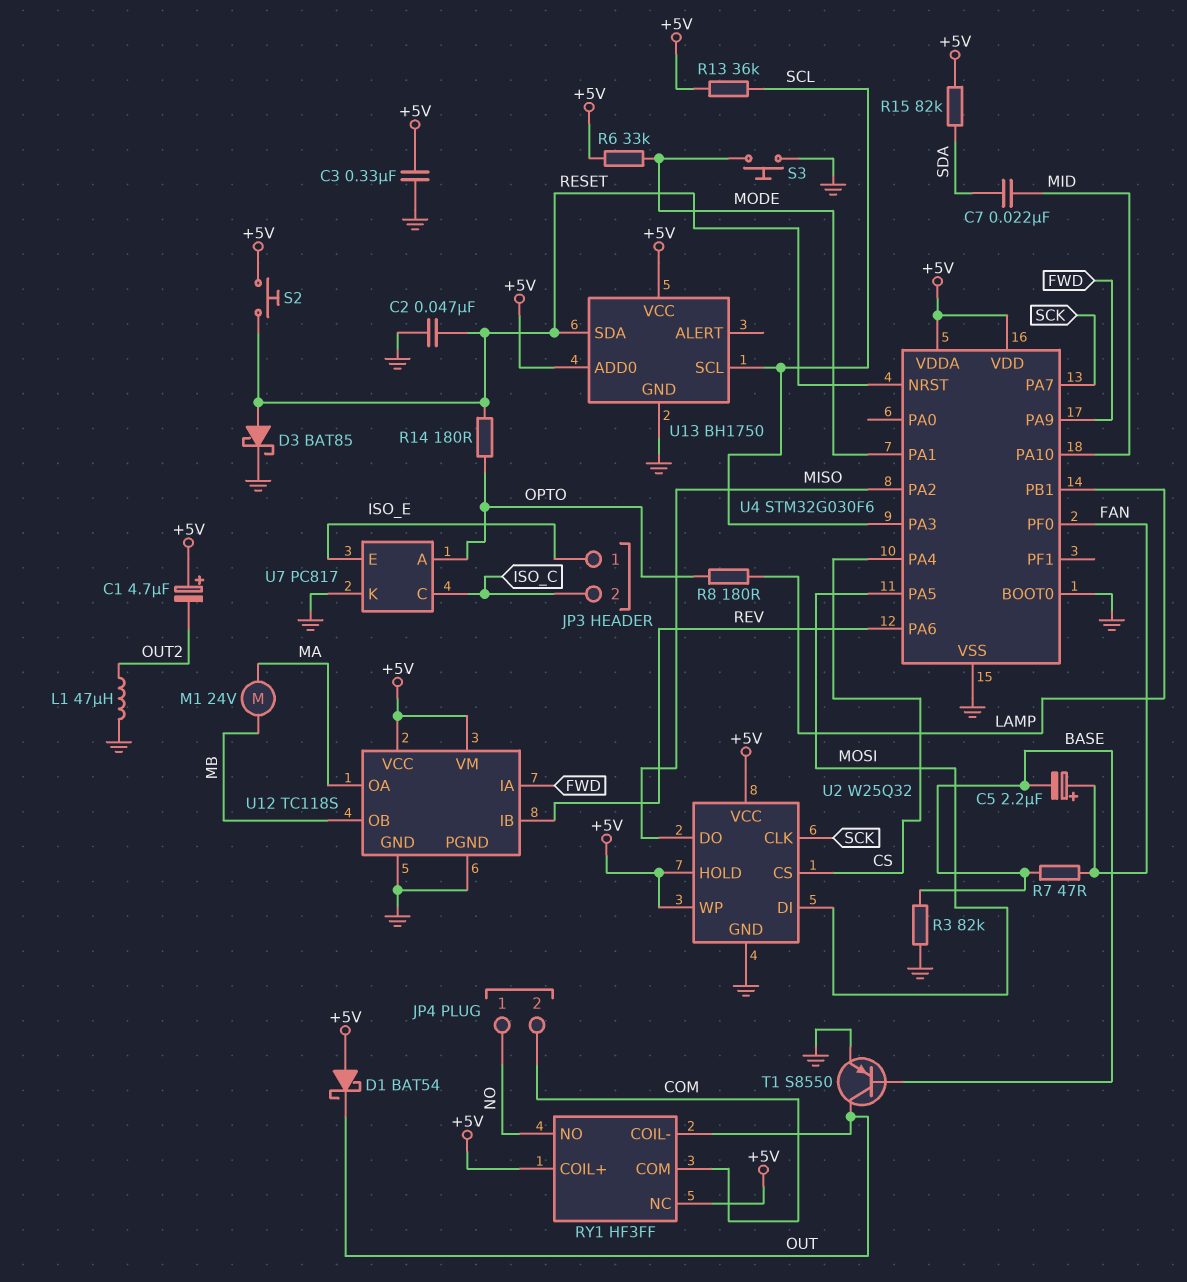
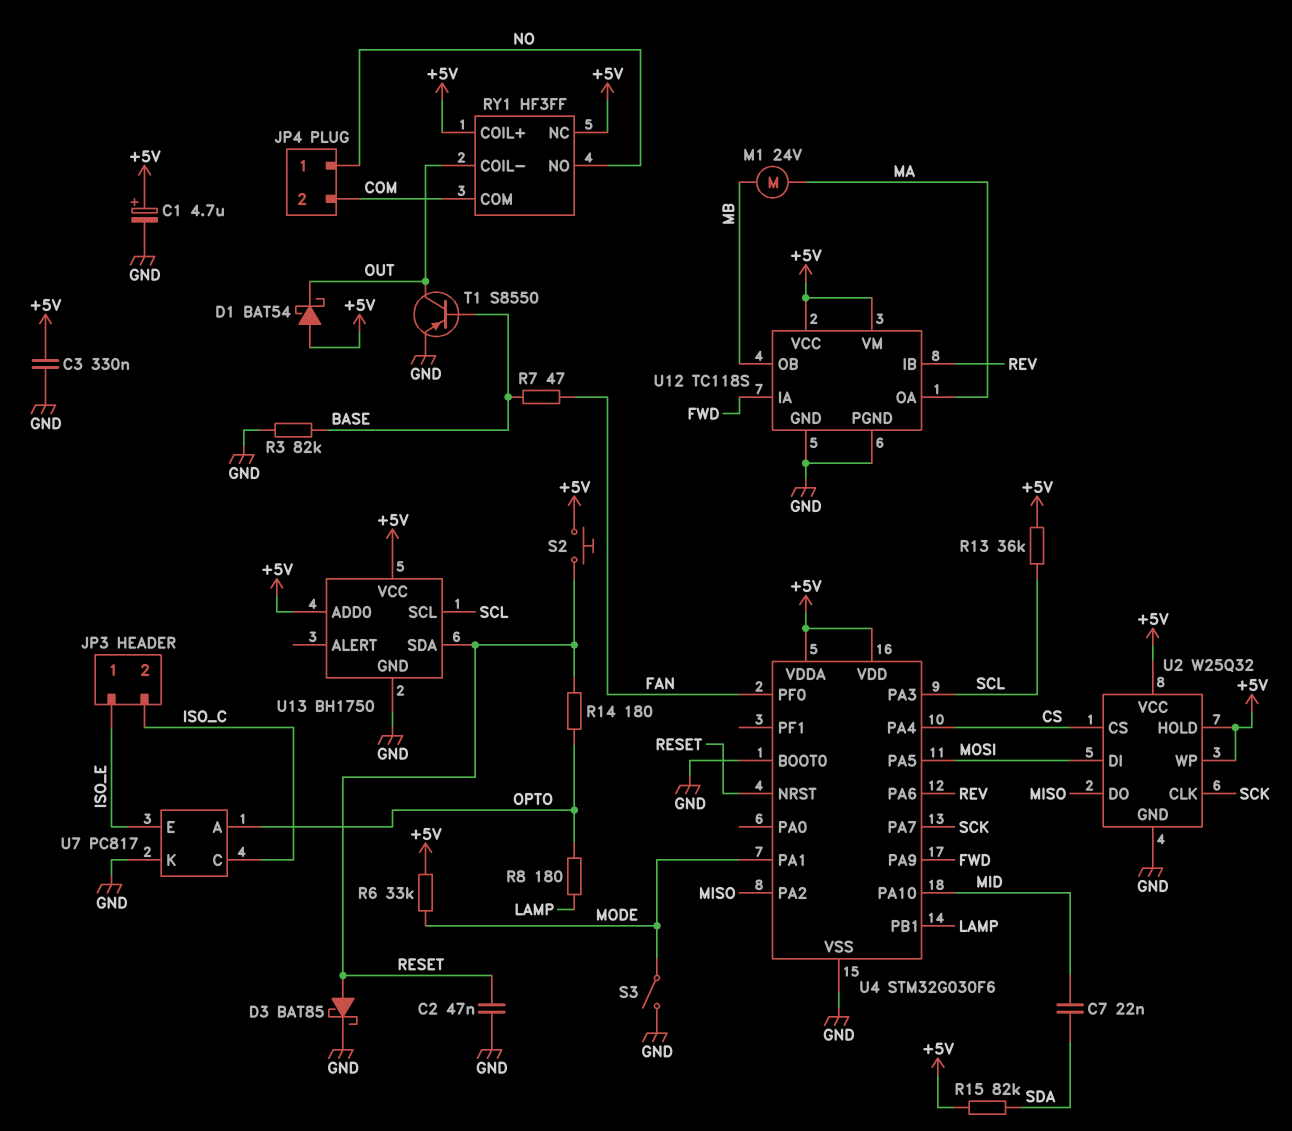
C1: 4.7uF (plus +5V, minus OUT2) -> 4.7uF (plus +5V, minus GND)
C5: 2.2uF (plus FAN, minus BASE) -> none
L1: 47uH (GND, OUT2) -> none
S3: button (GND, MODE) -> switch (GND, MODE)

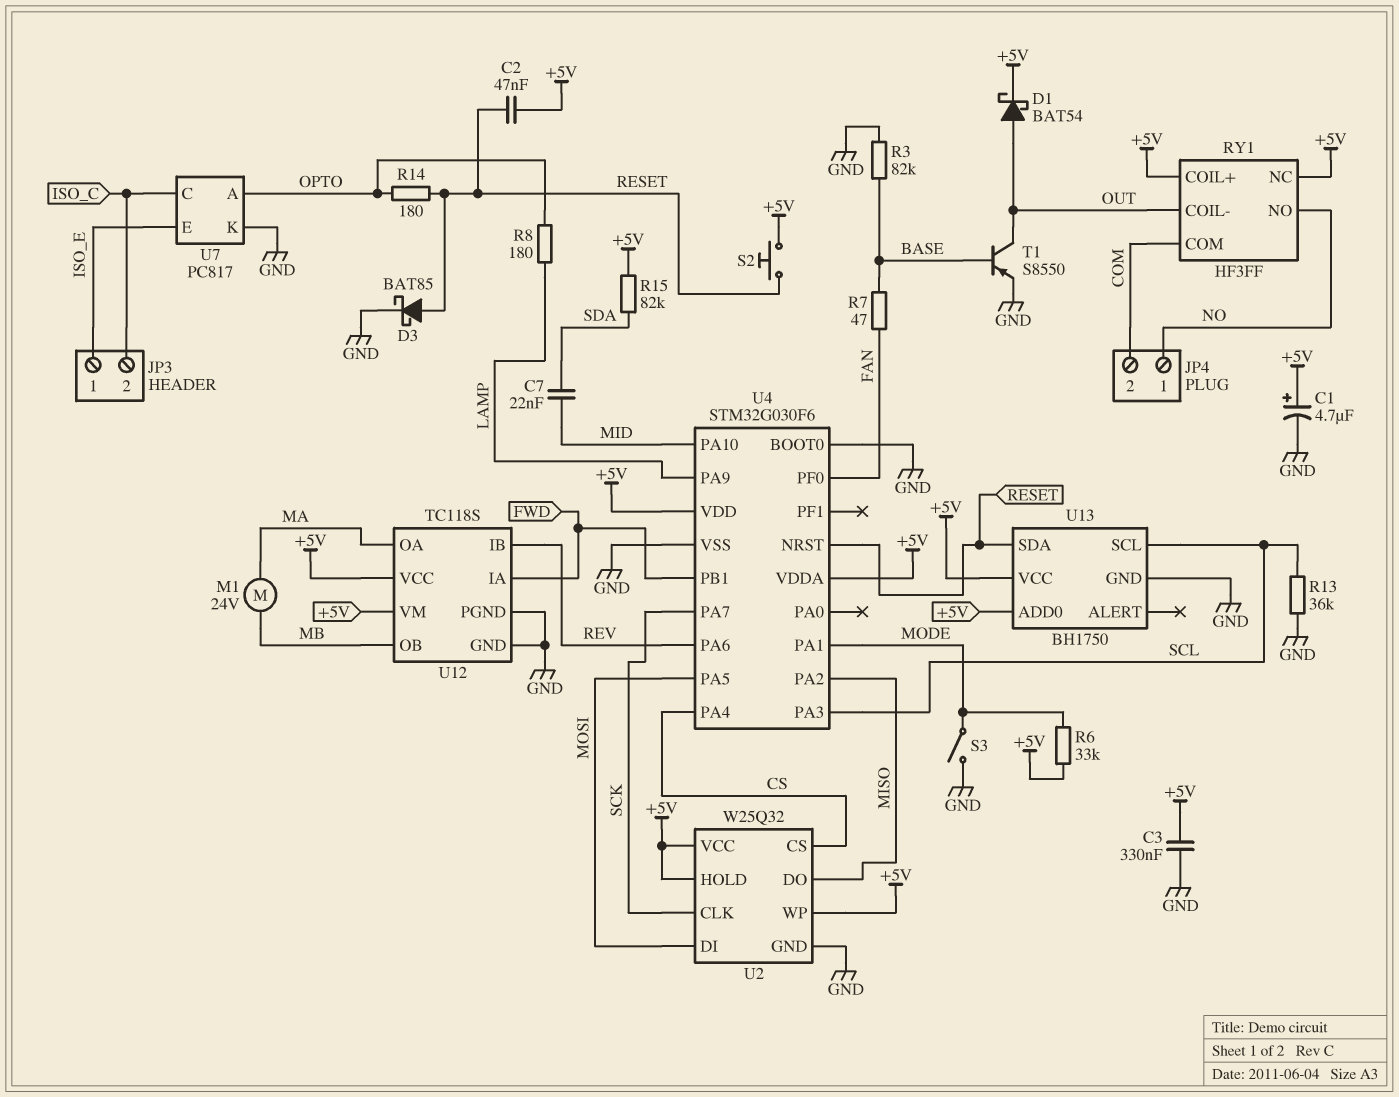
C2: 47nF (GND, RESET) -> 47nF (+5V, RESET)
D1: schottky BAT54 (A +5V, K OUT) -> schottky BAT54 (A OUT, K +5V)
R13: 36k (+5V, SCL) -> 36k (GND, SCL)
U4 pin PA9: FWD -> LAMP
U4 pin PB1: LAMP -> FWD

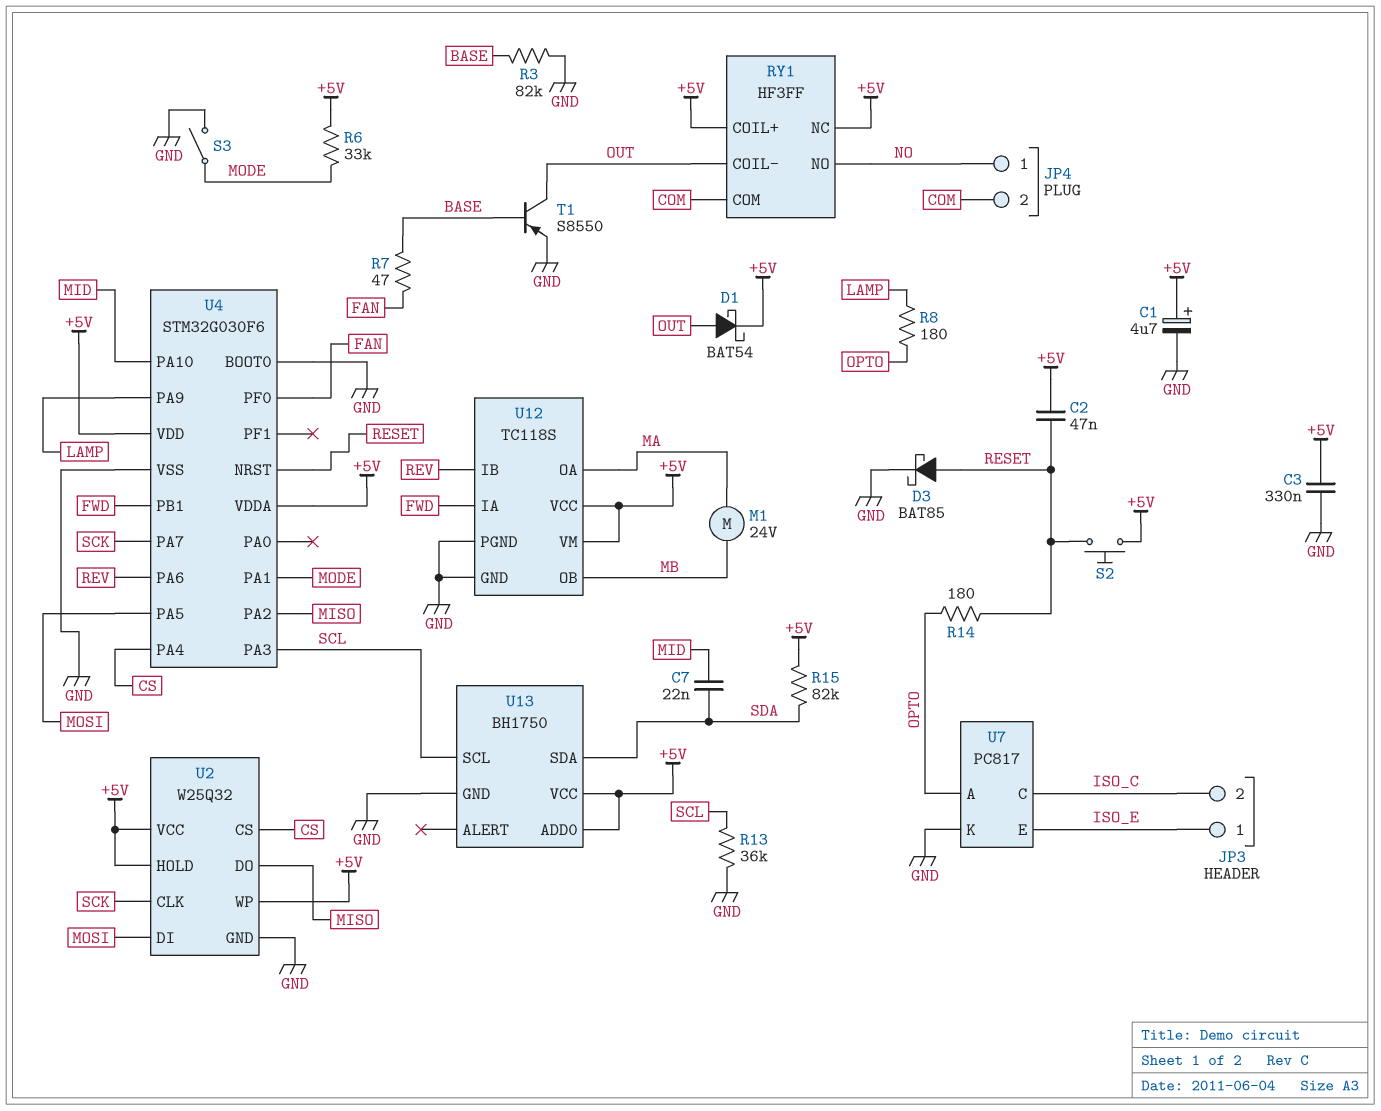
U13 pin SDA: RESET -> SDA

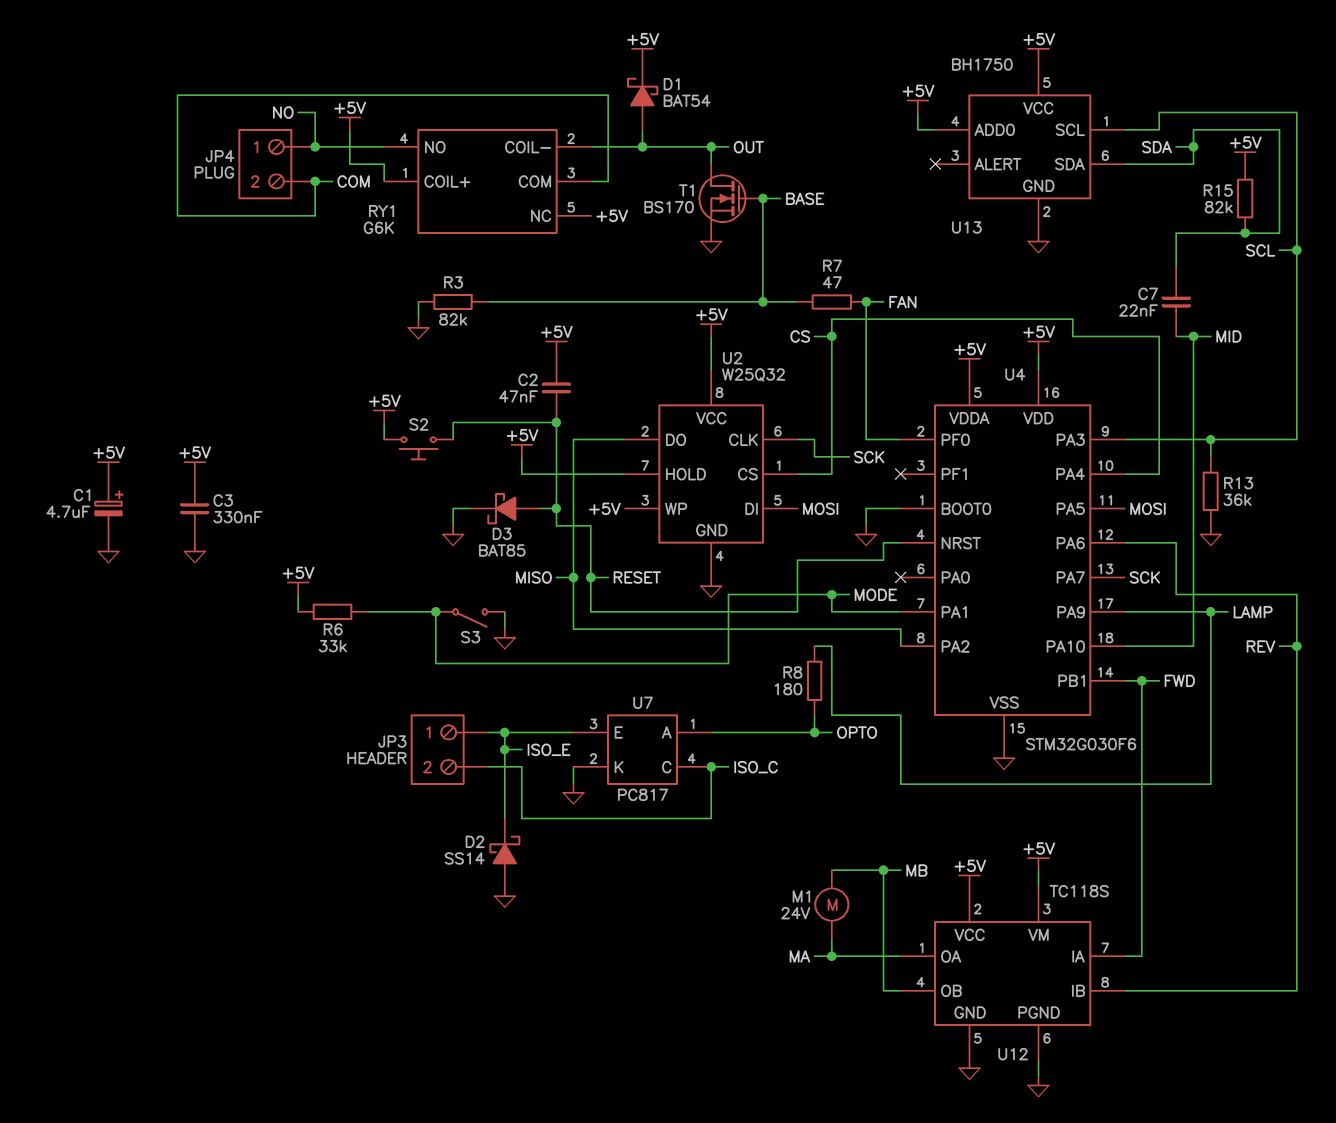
D2: none -> schottky SS14 (A GND, K ISO_E)
R14: 180 (OPTO, RESET) -> none
RY1: HF3FF -> G6K
T1: PNP S8550 (B BASE, C OUT, E GND) -> NMOS BS170 (G BASE, D OUT, S GND)

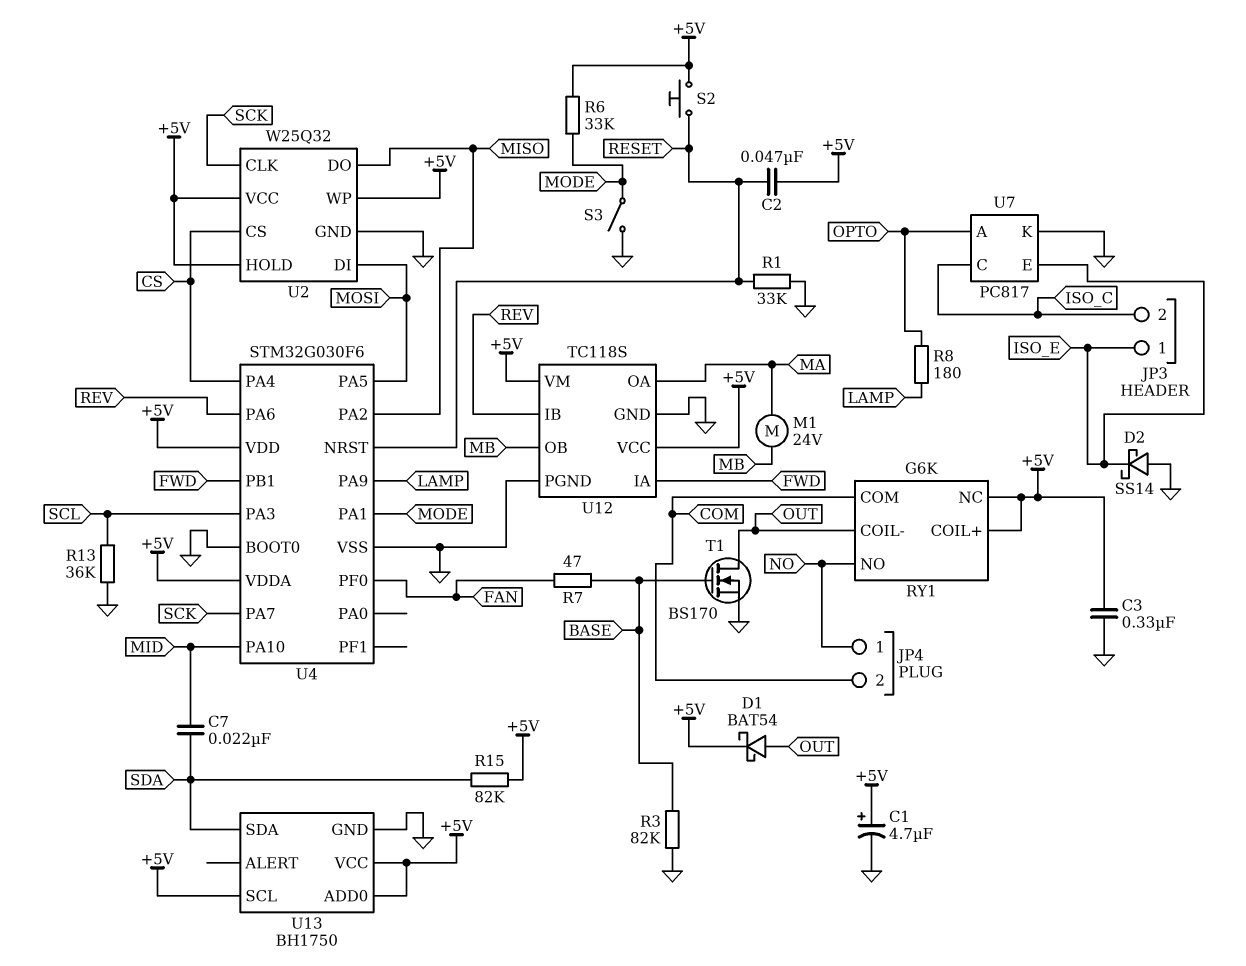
D3: schottky BAT85 (A RESET, K GND) -> none
R1: none -> 33k (GND, RESET)
U13 pin SCL: SCL -> +5V

